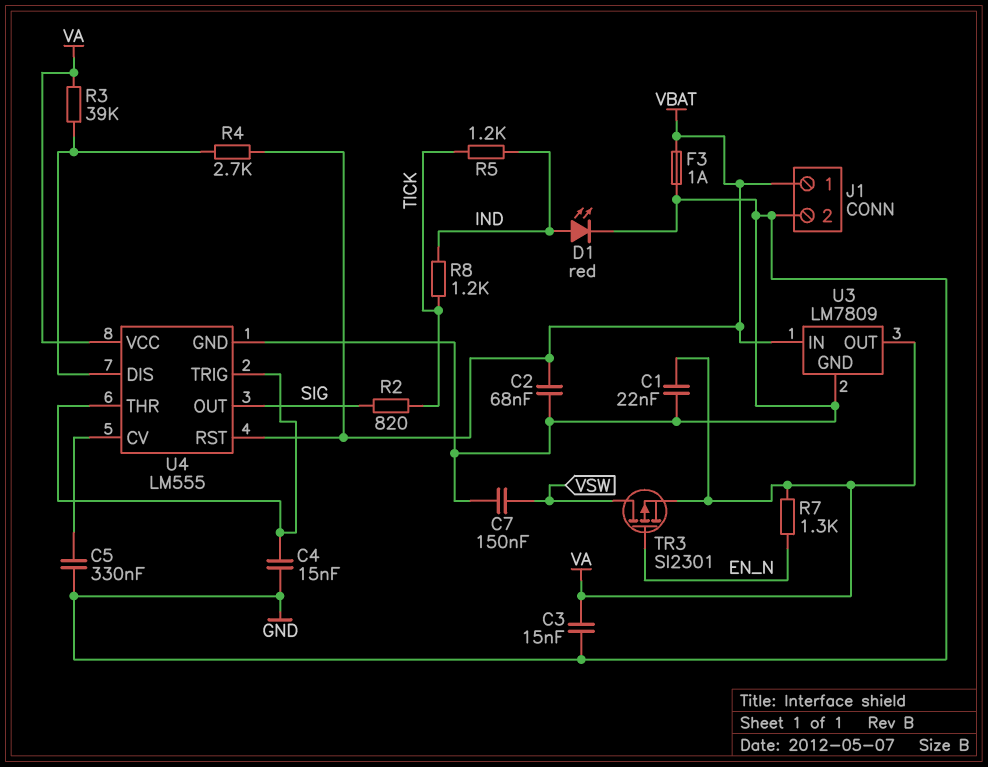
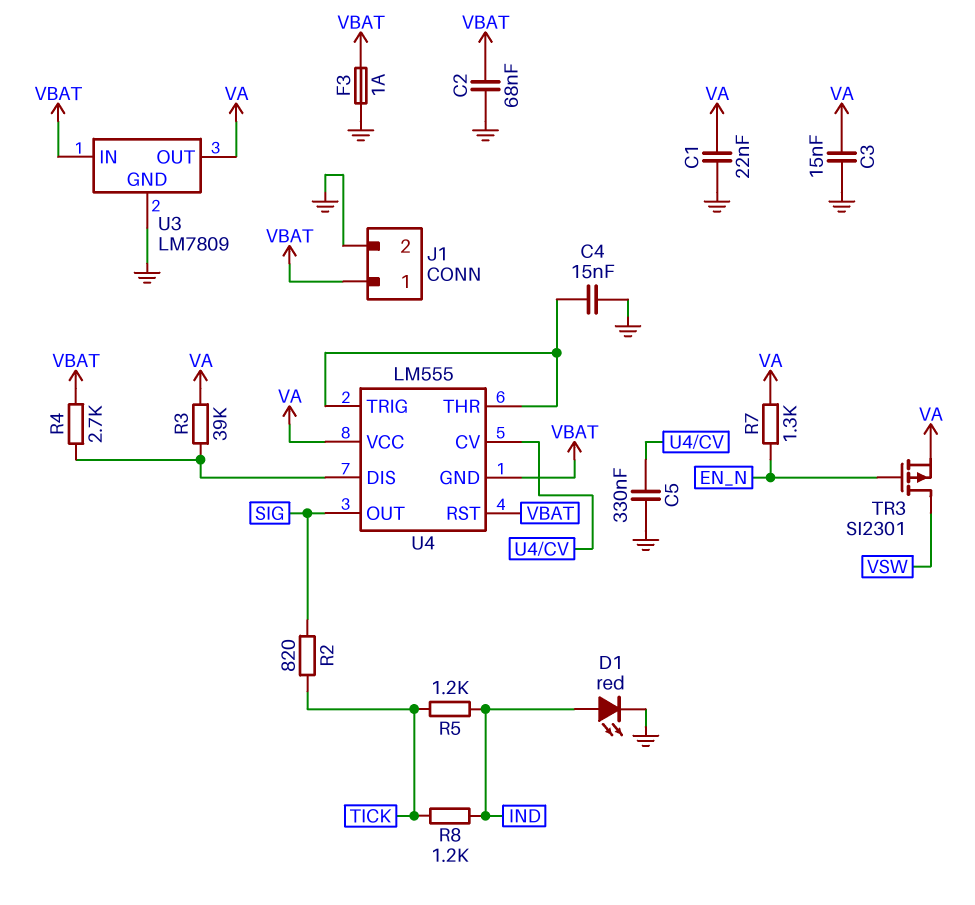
C7: 150nF (GND, VSW) -> none
U4 pin GND: GND -> VBAT

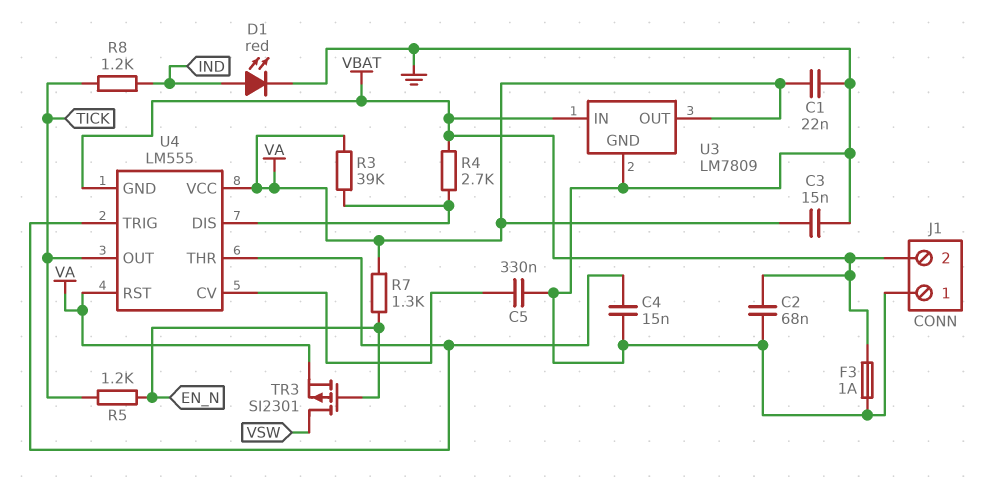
J1 pin 1: VBAT -> GND
J1 pin 2: GND -> VBAT
R2: 820 (SIG, TICK) -> none
R5: 1.2k (IND, TICK) -> 1.2k (EN_N, TICK)
U4 pin OUT: SIG -> TICK
U4 pin RST: VBAT -> VA

